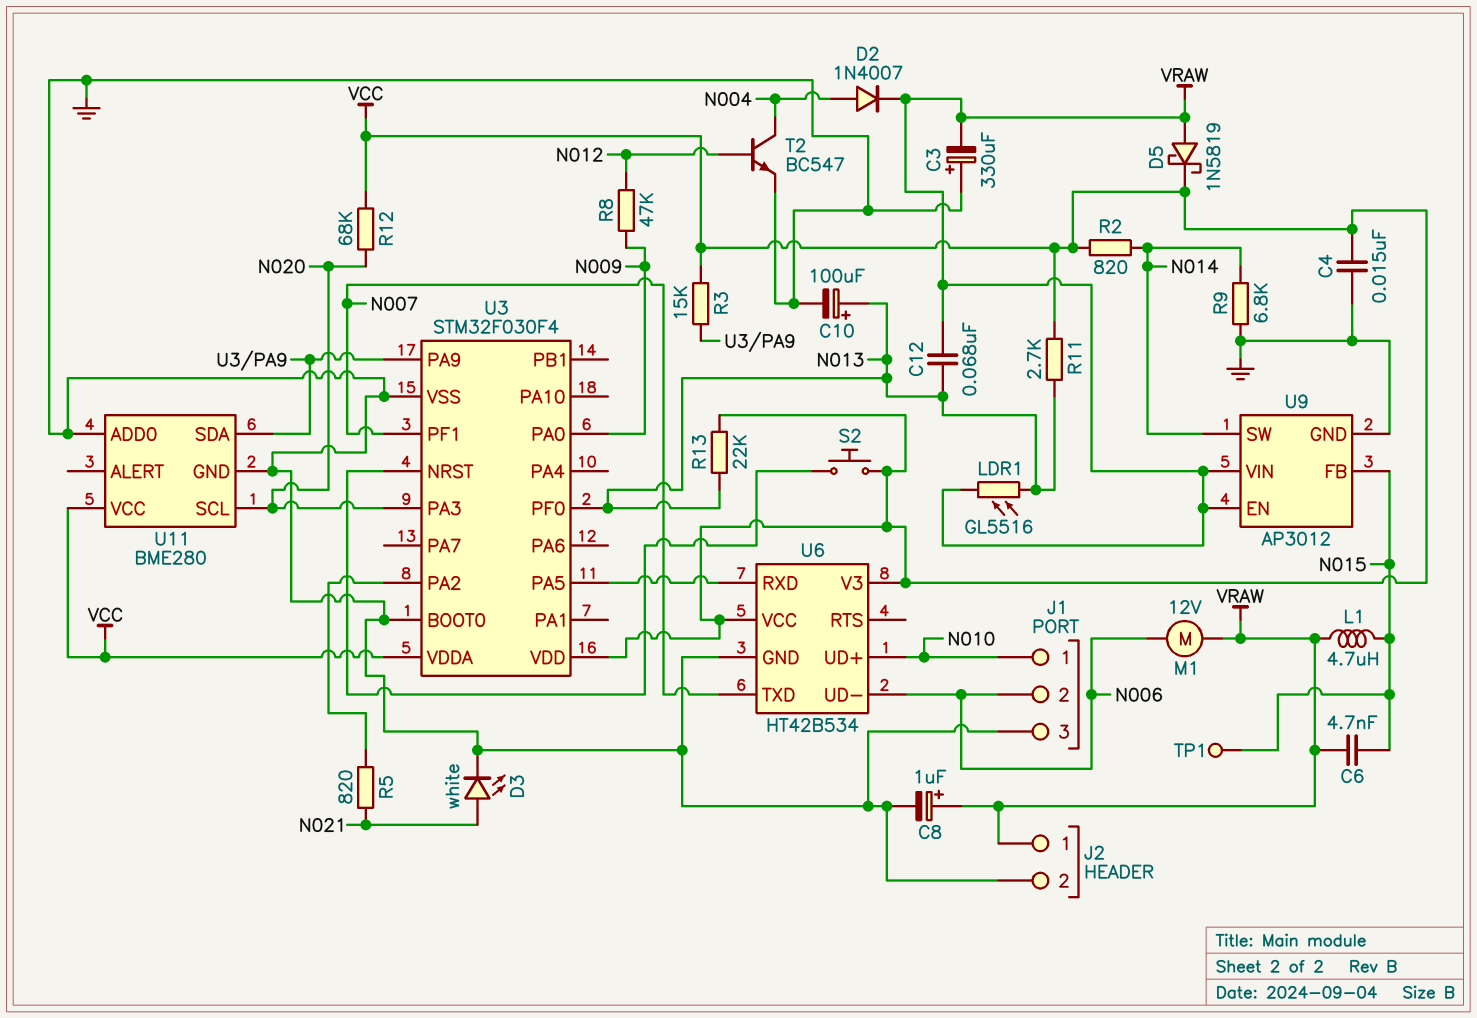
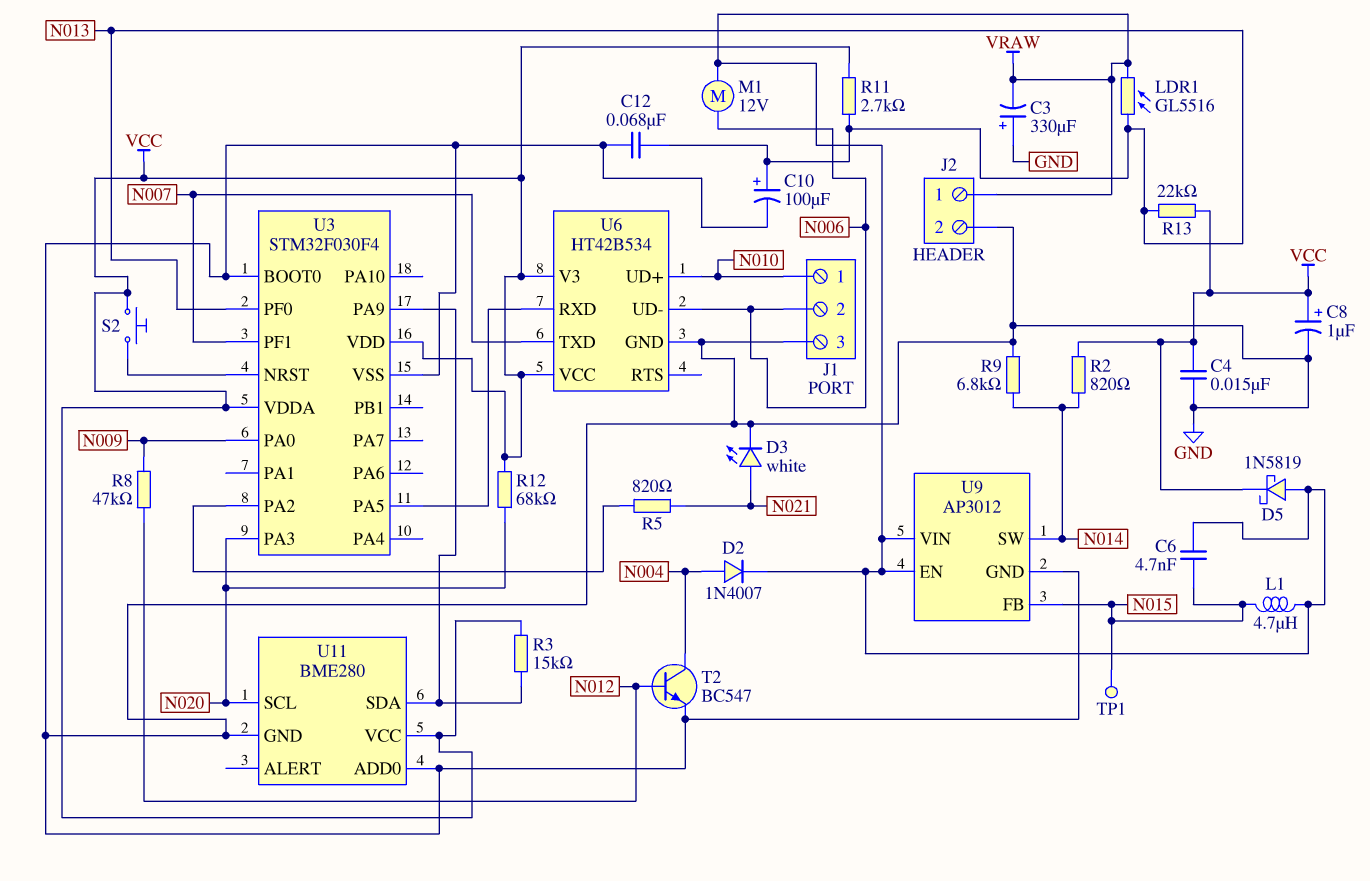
C8: 1uF (plus VRAW, minus GND) -> 1uF (plus VCC, minus GND)
C12: 68nF (N013, VRAW) -> 68nF (GND, N013)

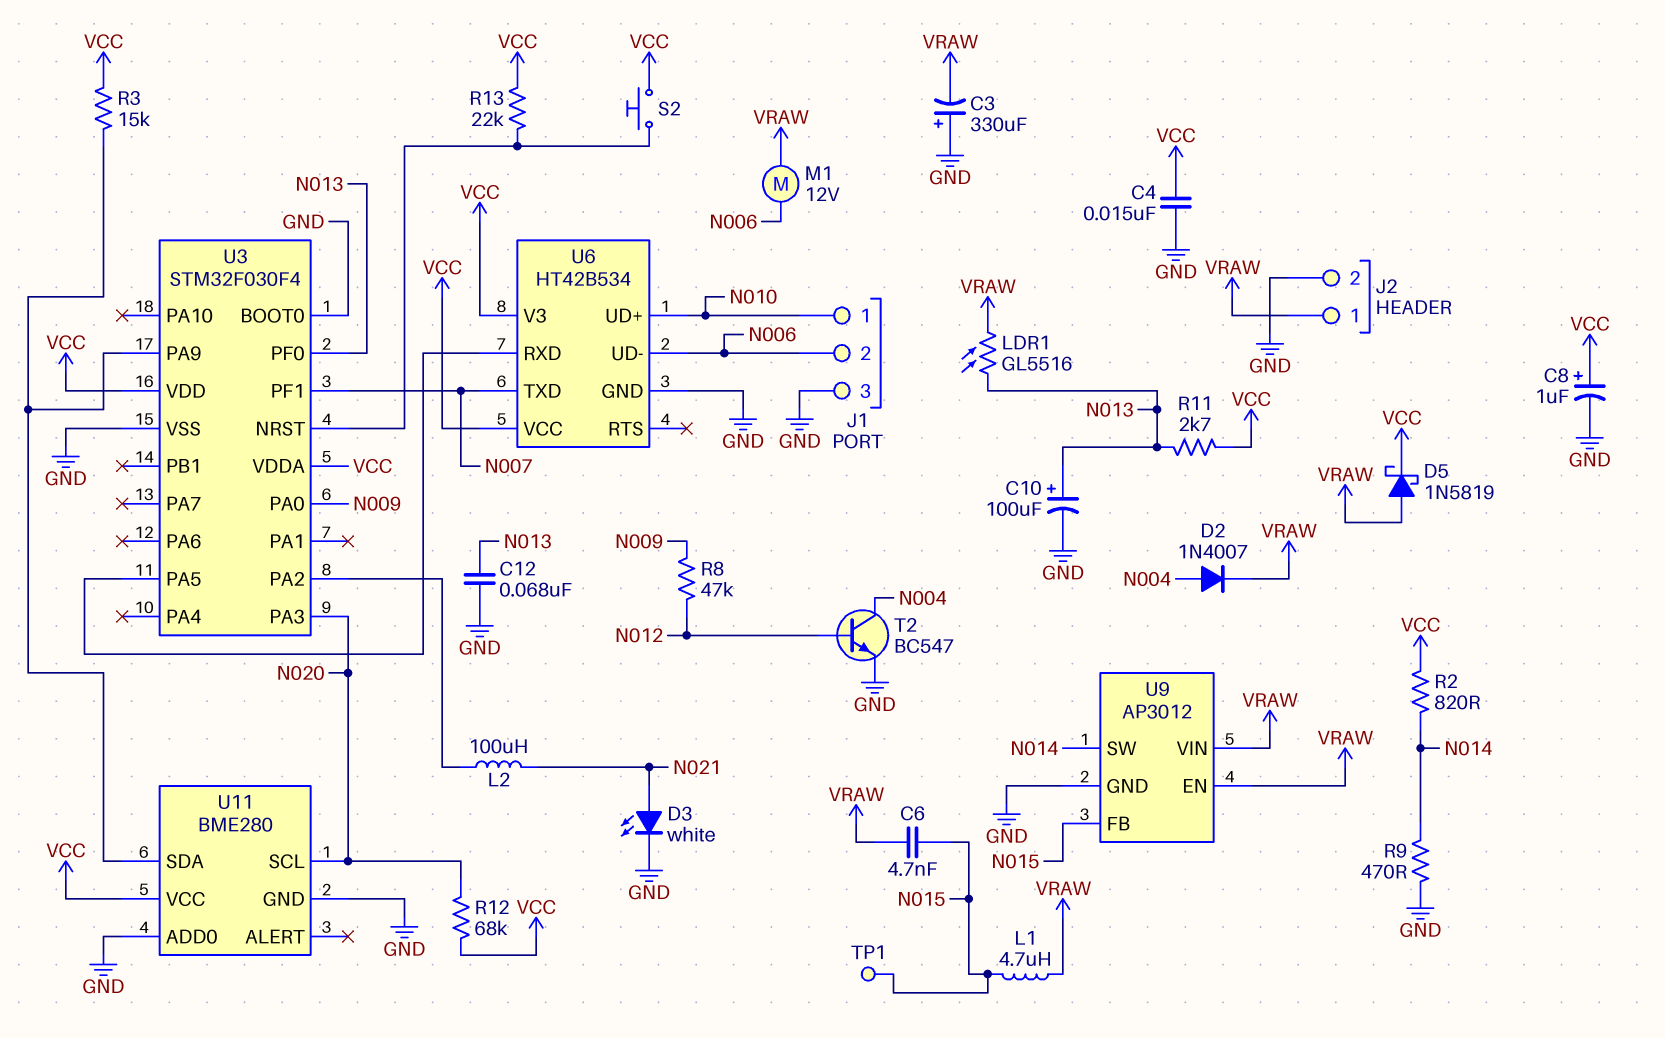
L2: none -> 100uH (N021, U3/PA2)
R5: 820 (N021, U3/PA2) -> none
R9: 6.8k (GND, N014) -> 470 (GND, N014)
R13: 22k (N013, VCC) -> 22k (U3/NRST, VCC)

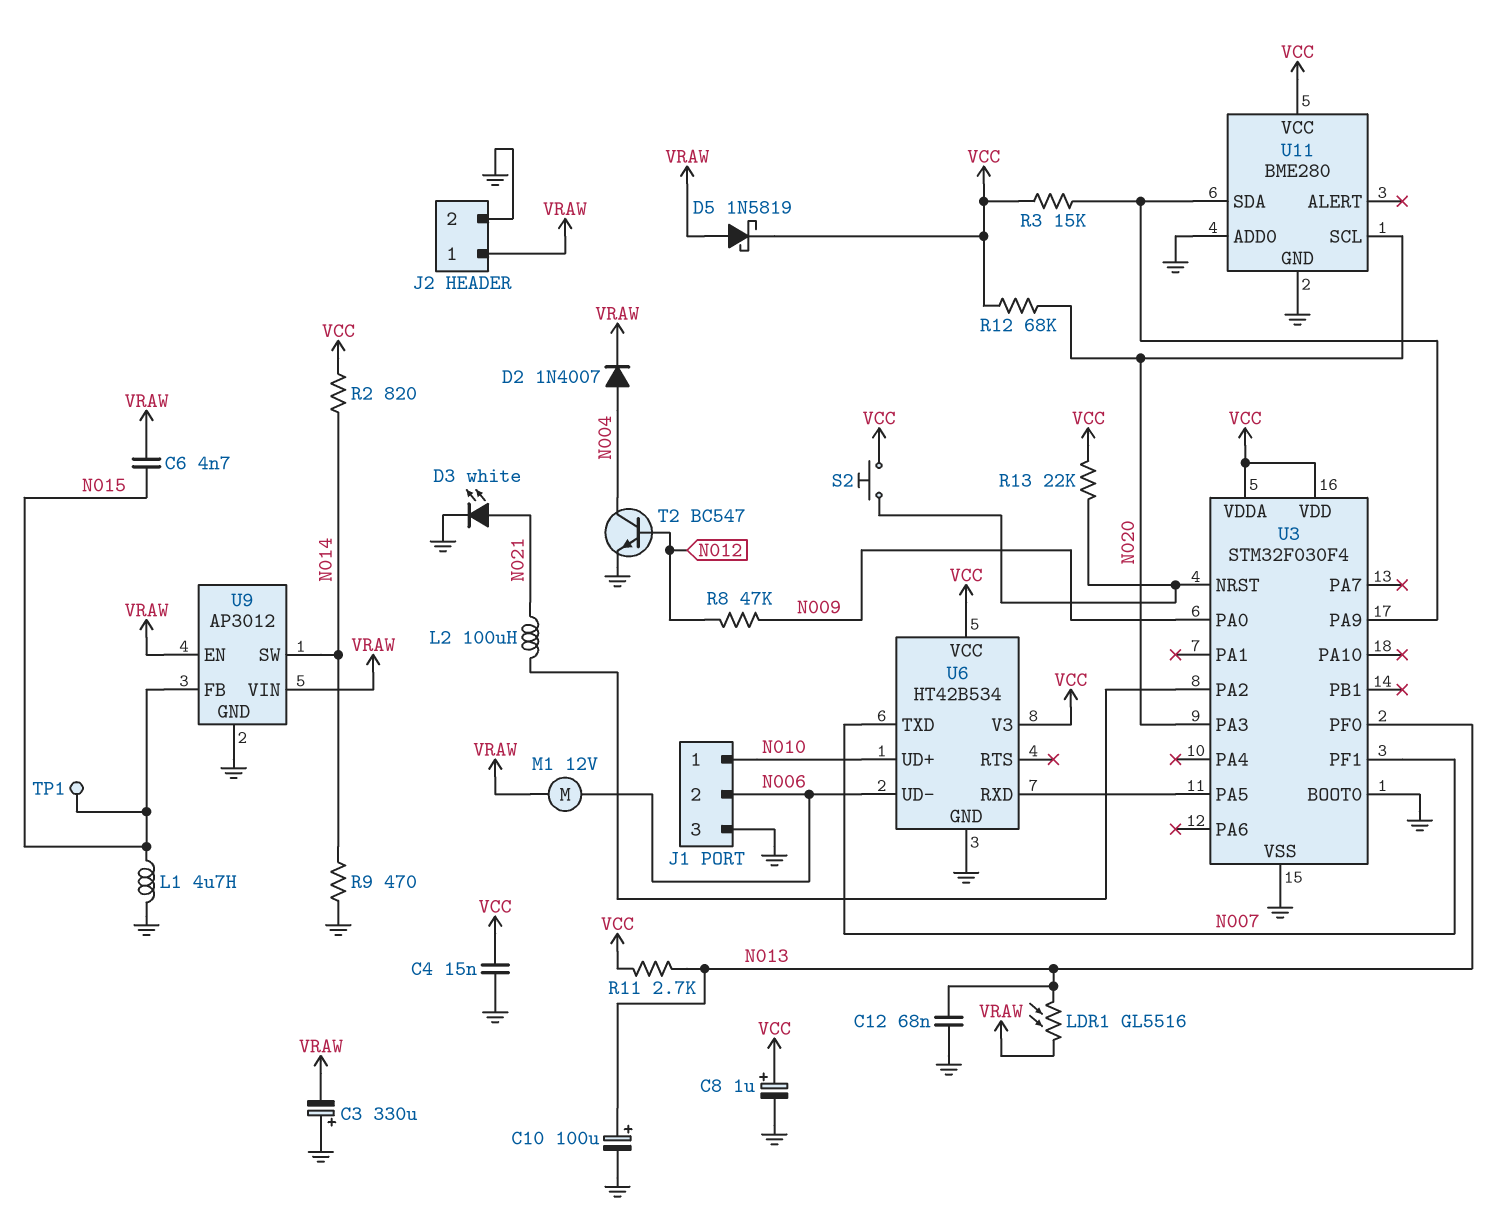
L1: 4.7uH (N015, VRAW) -> 4.7uH (GND, N015)

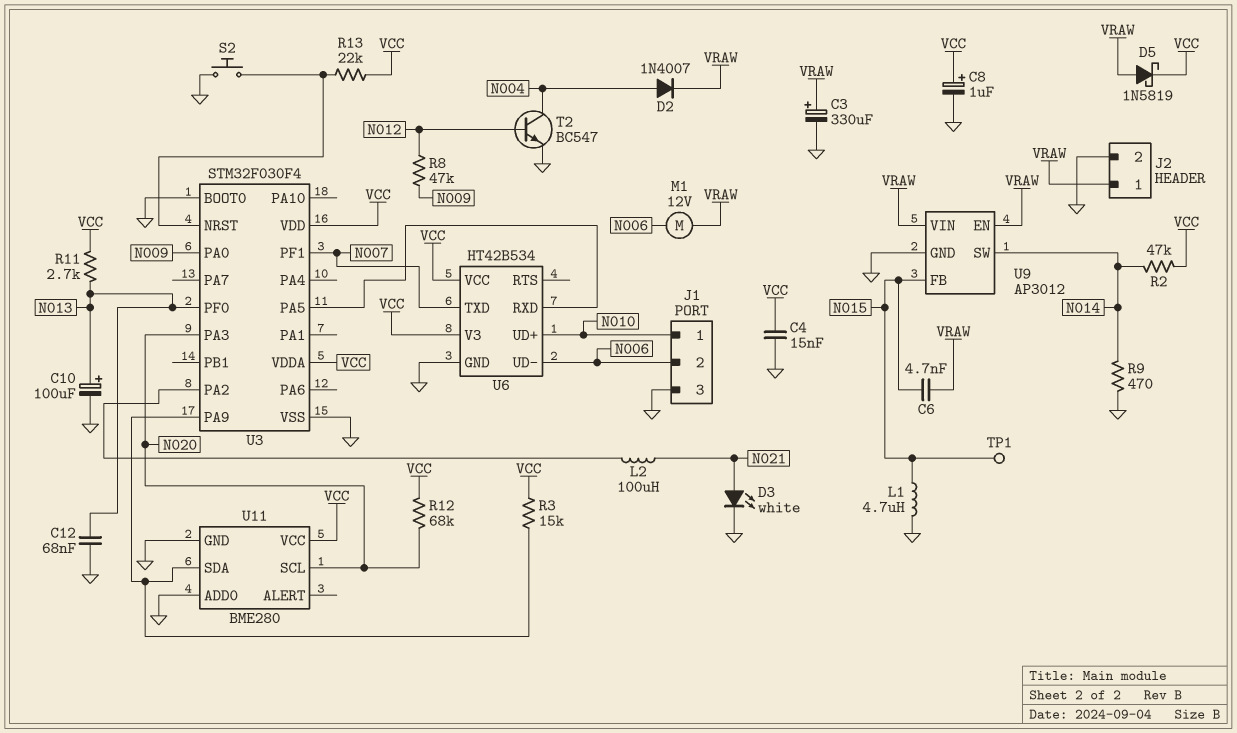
C3: 330uF (plus GND, minus VRAW) -> 330uF (plus VRAW, minus GND)
LDR1: GL5516 (N013, VRAW) -> none
R2: 820 (N014, VCC) -> 47k (N014, VCC)
S2: button (U3/NRST, VCC) -> button (GND, U3/NRST)

